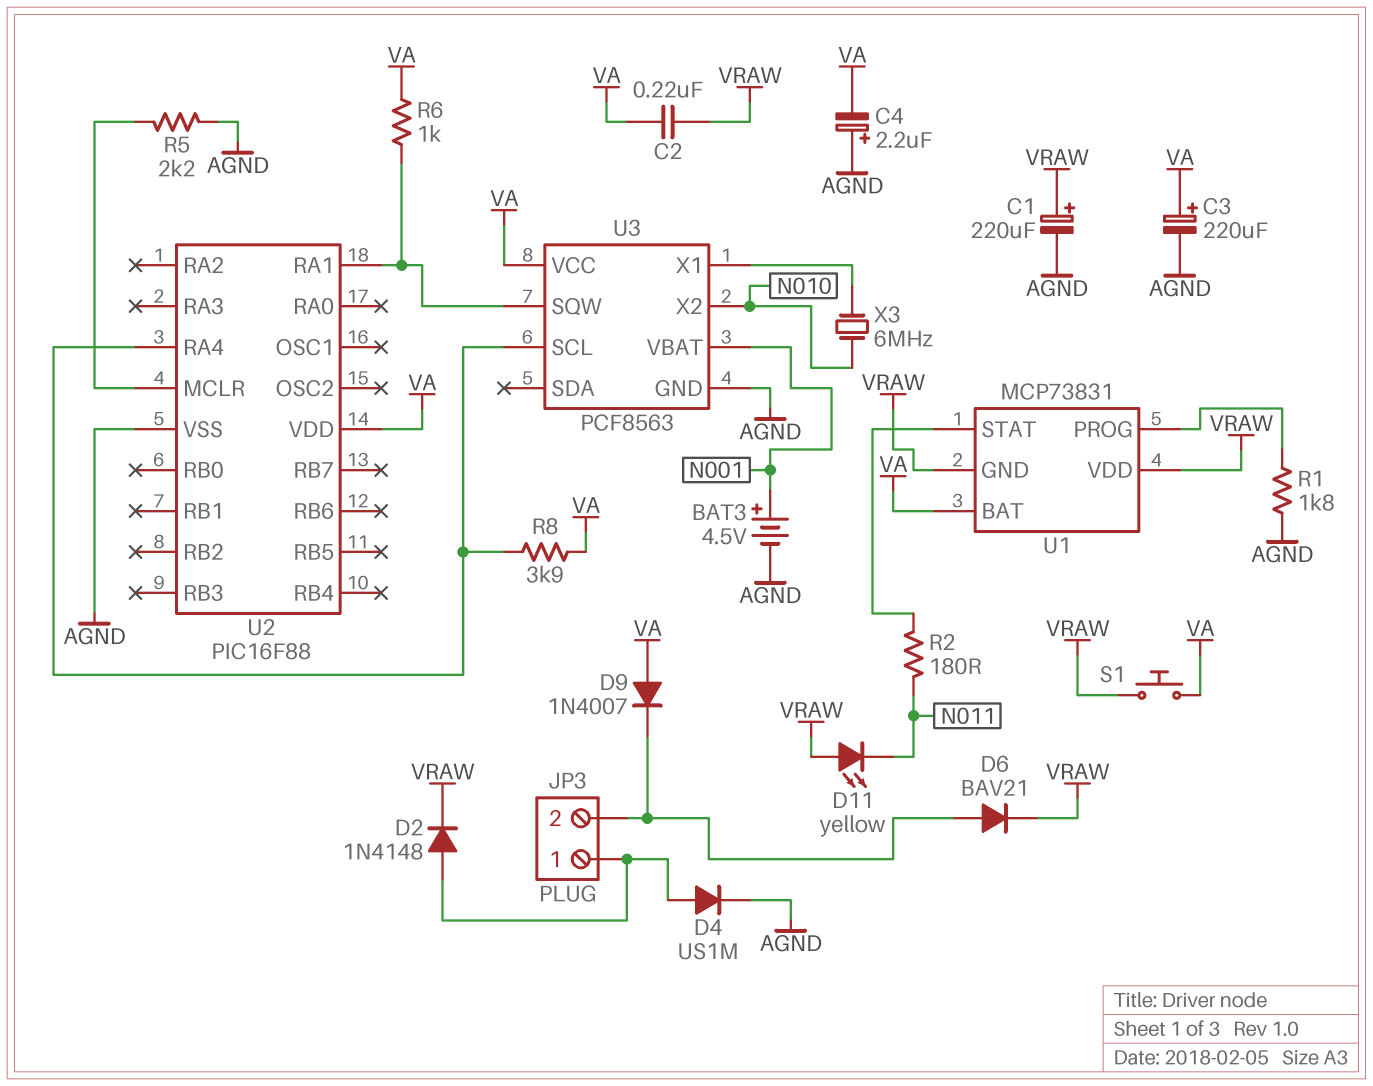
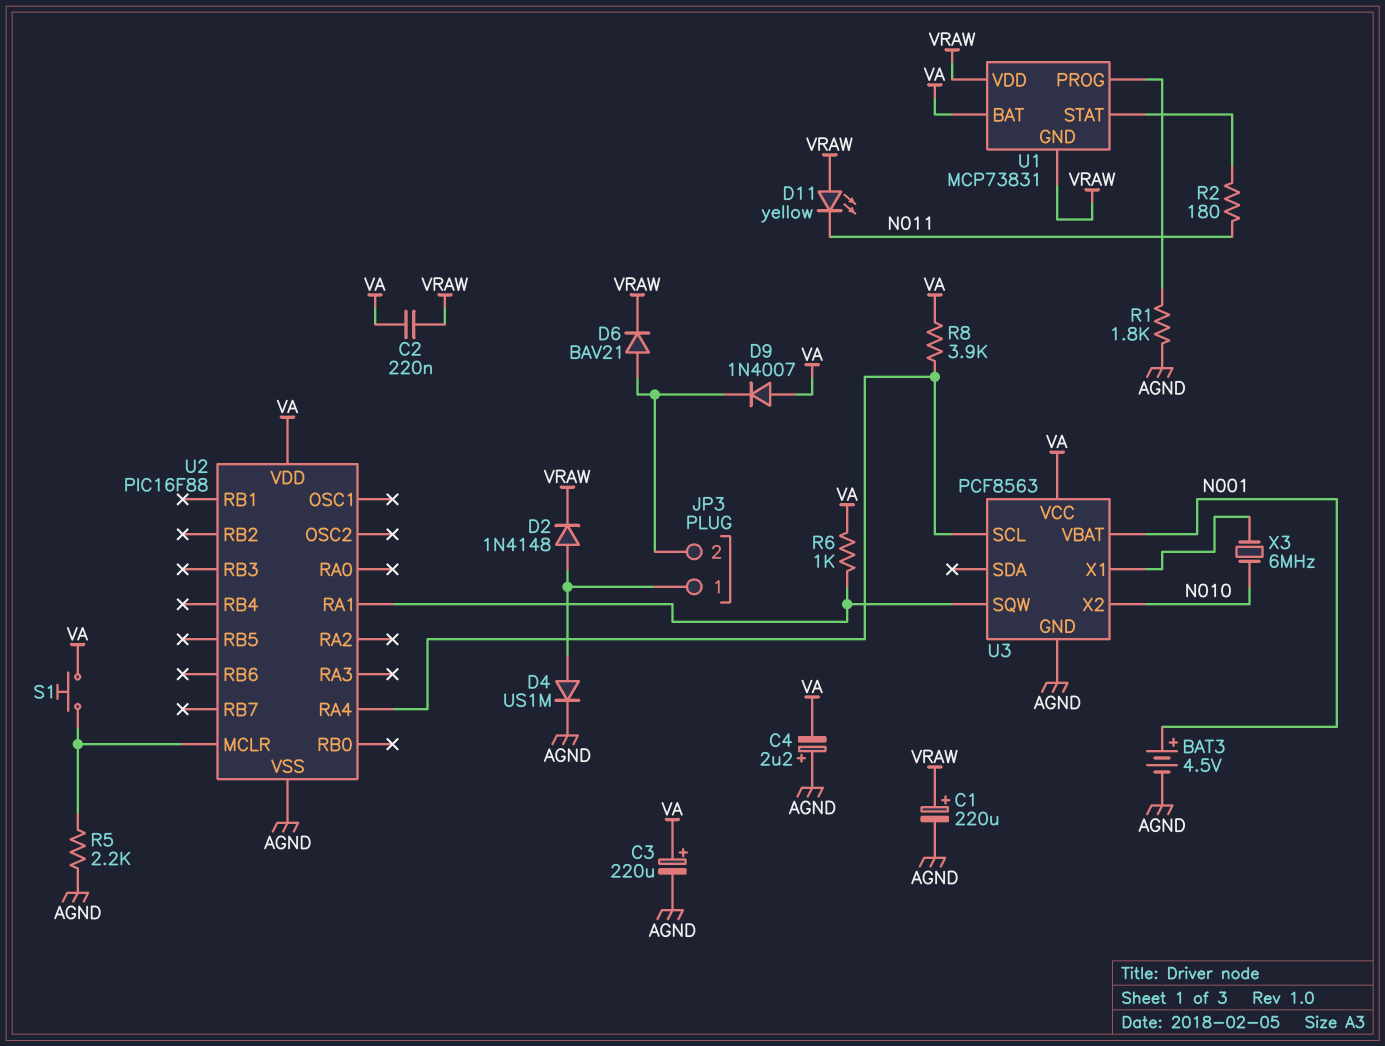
S1: button (VA, VRAW) -> button (U2/MCLR, VA)

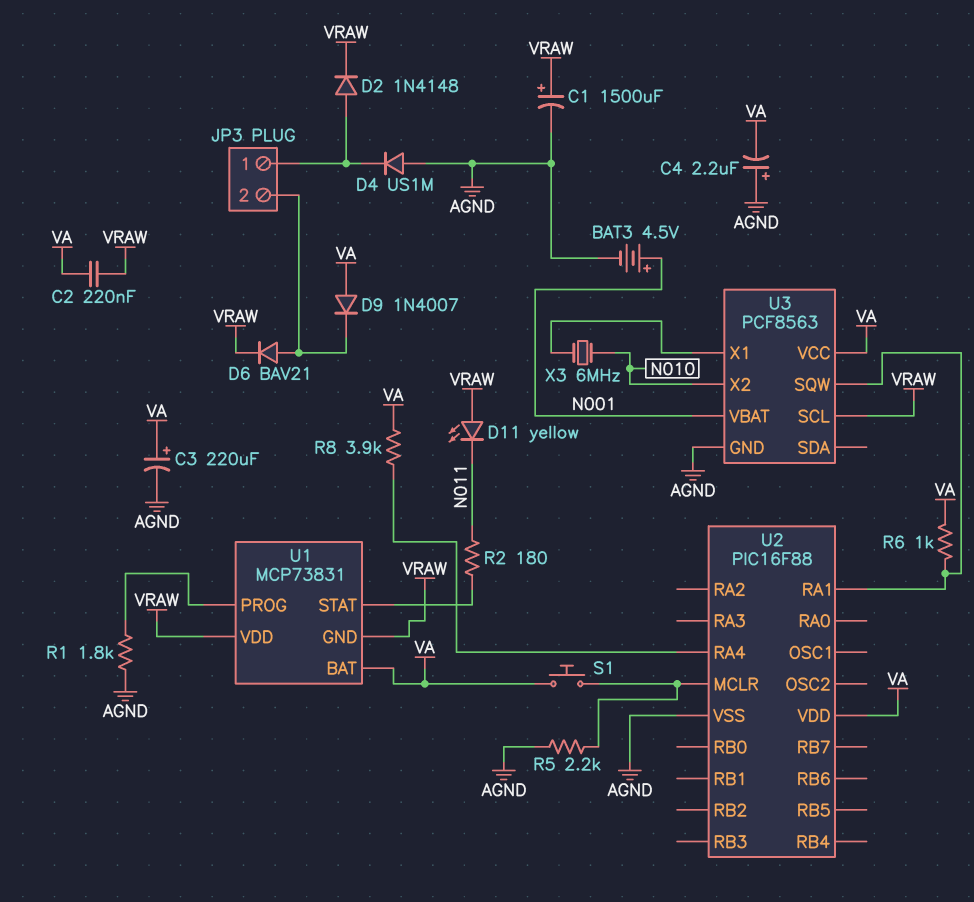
C1: 220uF (plus VRAW, minus AGND) -> 1500uF (plus VRAW, minus AGND)
D4: diode US1M (A JP3/1, K AGND) -> diode US1M (A AGND, K JP3/1)
U3 pin SCL: U2/RA4 -> VRAW

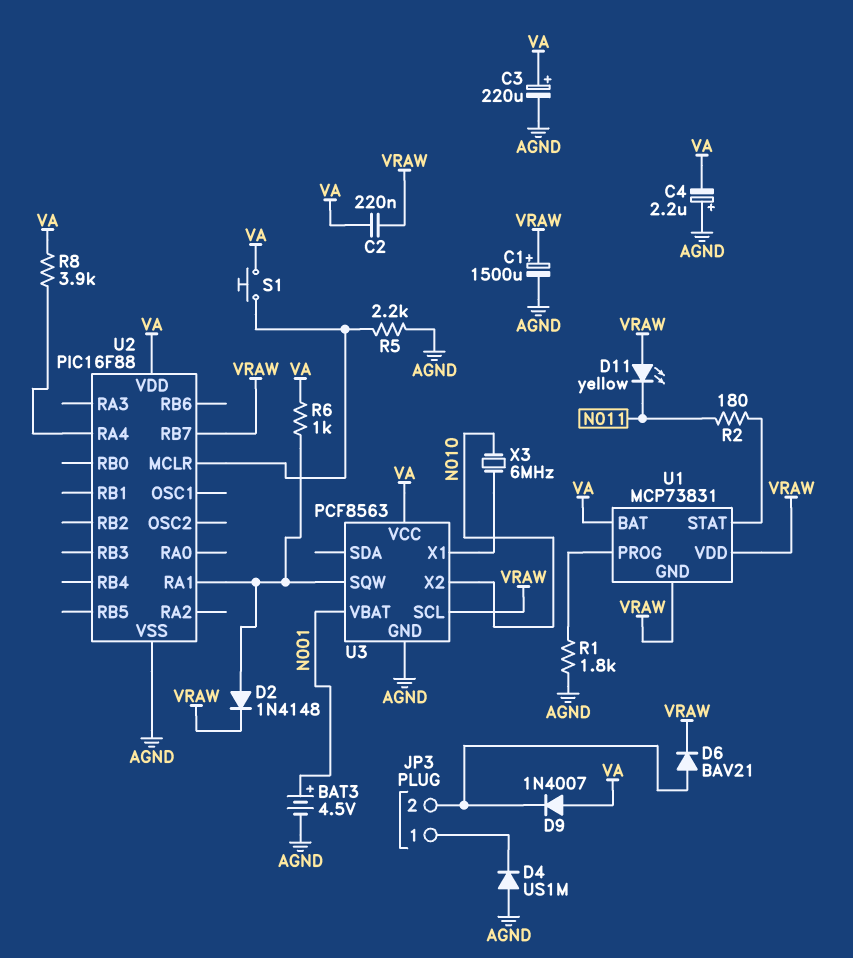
D2: diode 1N4148 (A JP3/1, K VRAW) -> diode 1N4148 (A U2/RA1, K VRAW)
U2 pin RB7: none -> VRAW

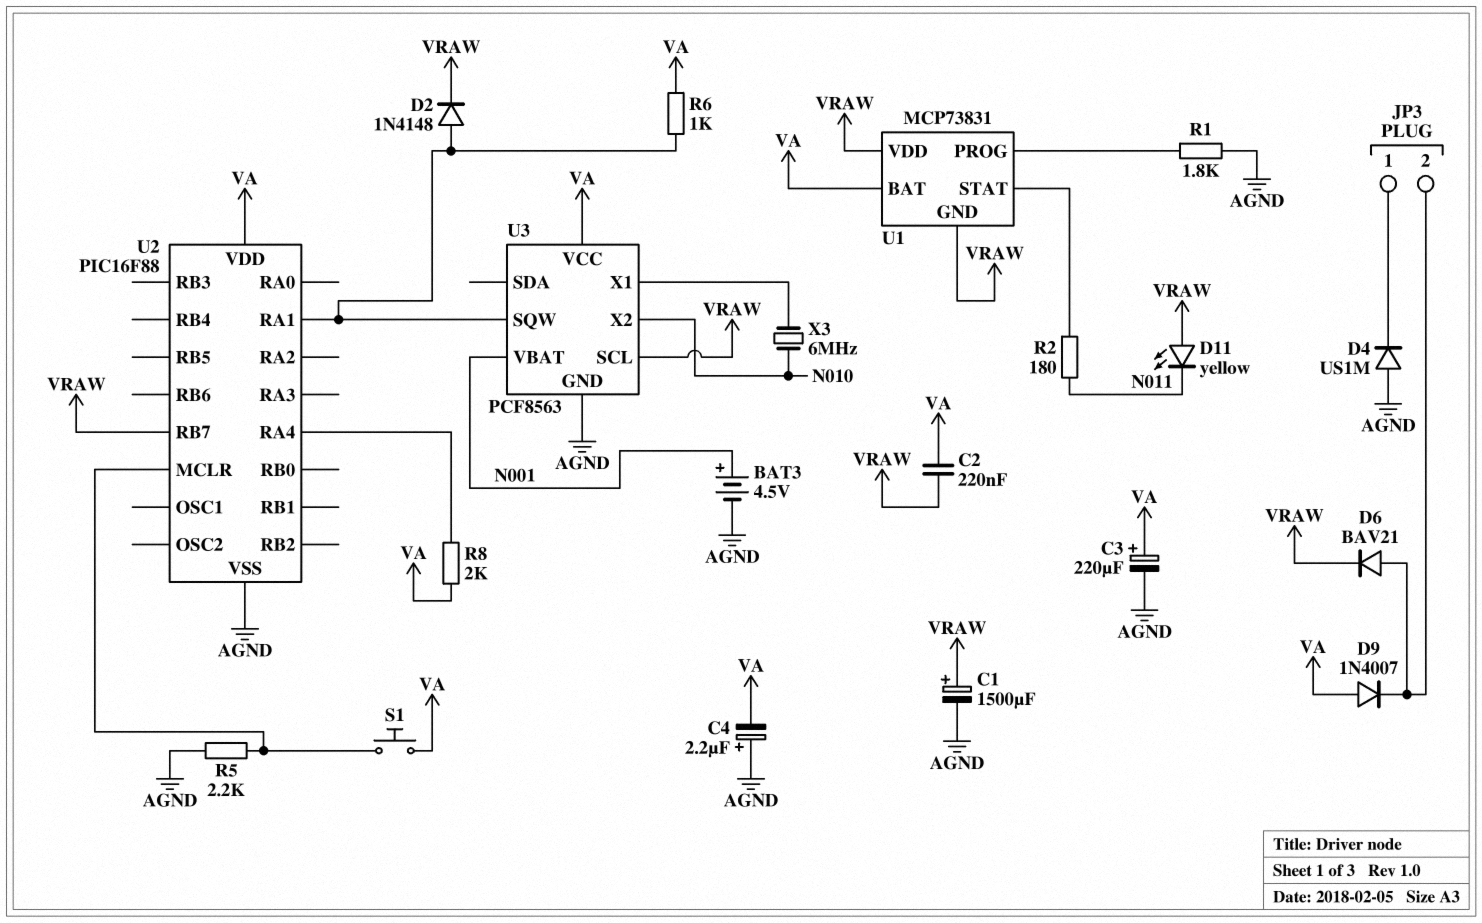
R8: 3.9k (U2/RA4, VA) -> 2k (U2/RA4, VA)

